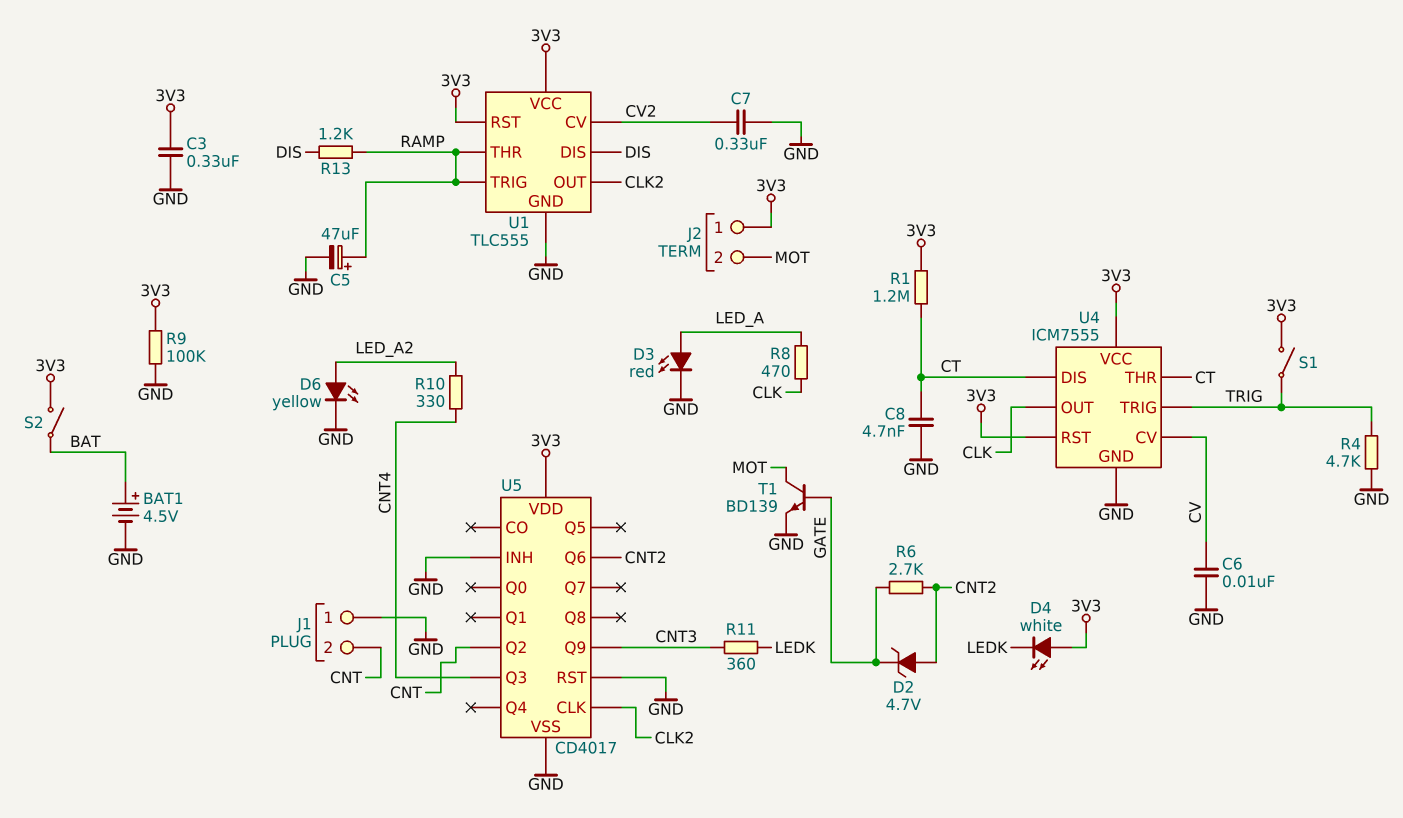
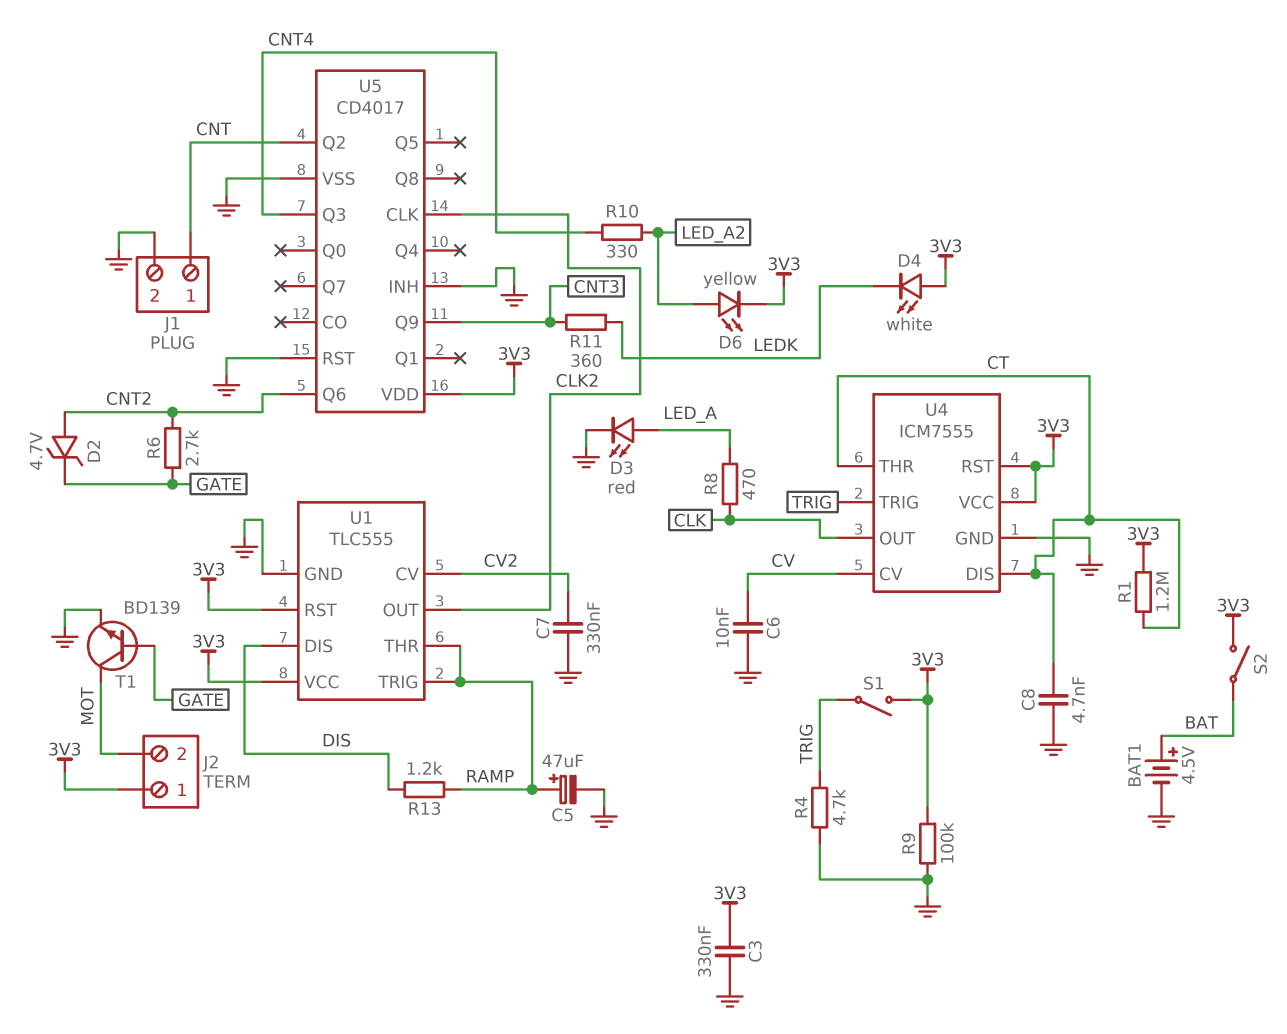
D6: LED yellow (A LED_A2, K GND) -> LED yellow (A LED_A2, K 3V3)
J1 pin 1: GND -> CNT
J1 pin 2: CNT -> GND

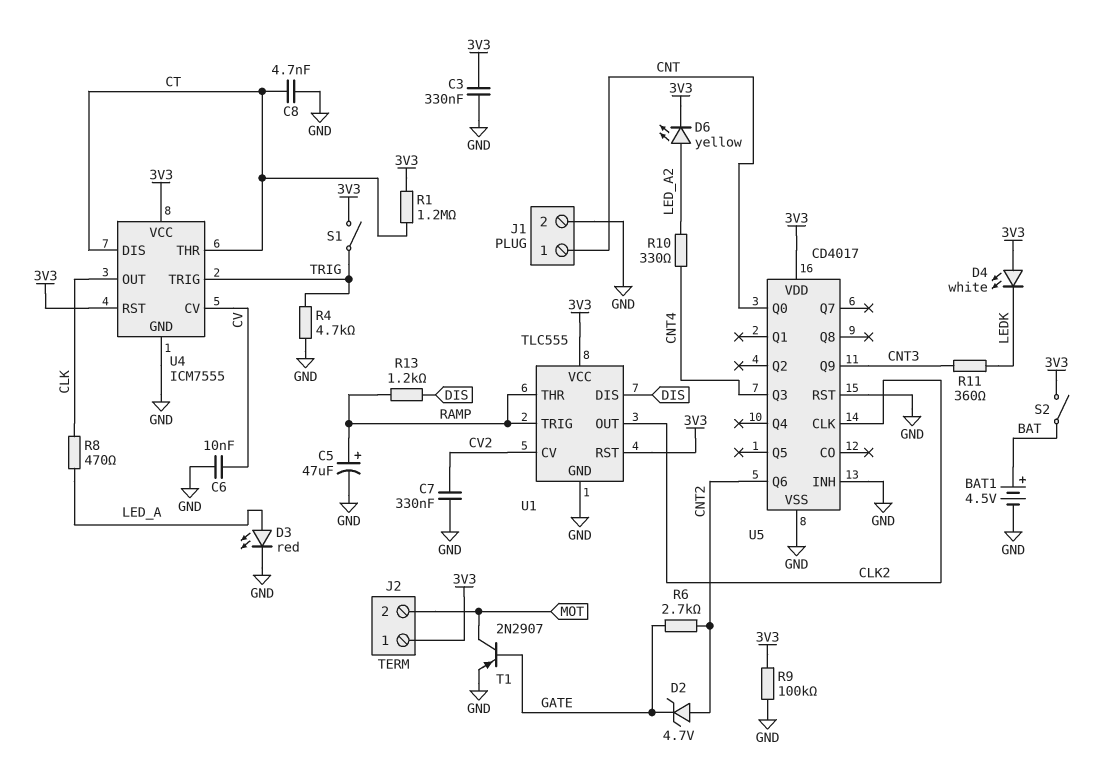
T1: NPN BD139 (B GATE, C MOT, E GND) -> PNP 2N2907 (B GATE, C MOT, E GND)
U5 pin Q0: none -> CNT
U5 pin Q2: CNT -> none

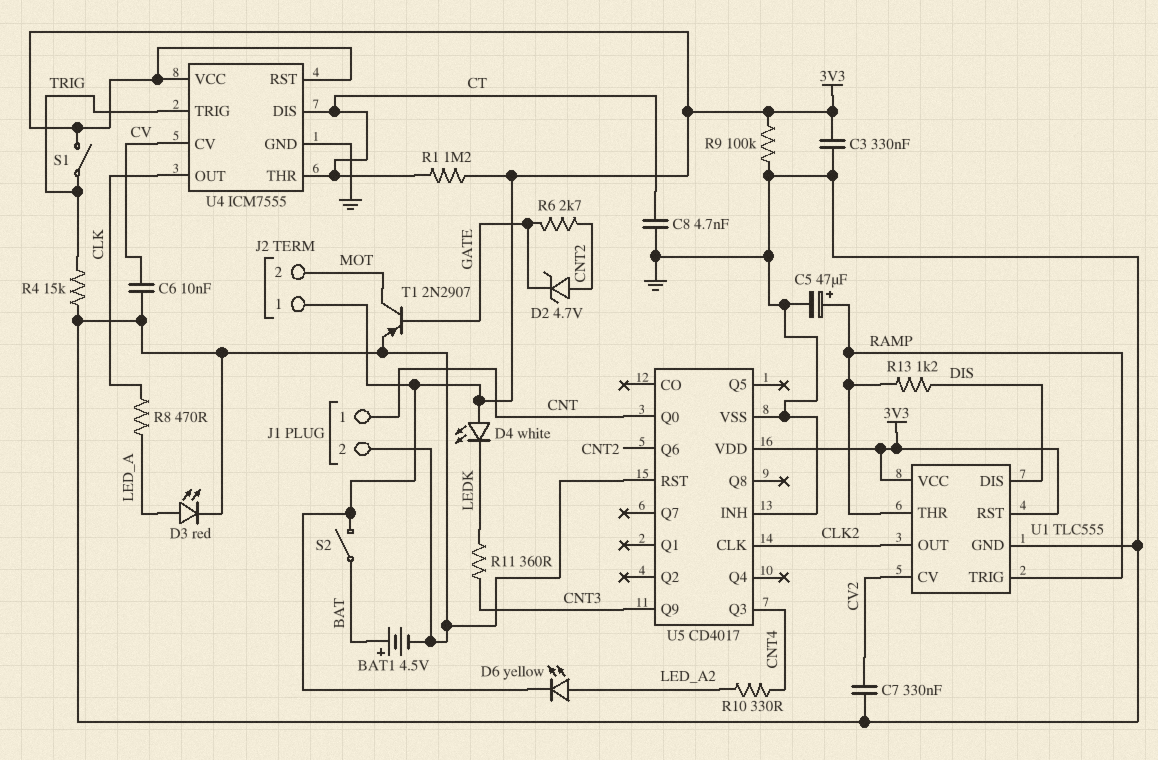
R4: 4.7k (GND, TRIG) -> 15k (GND, TRIG)

